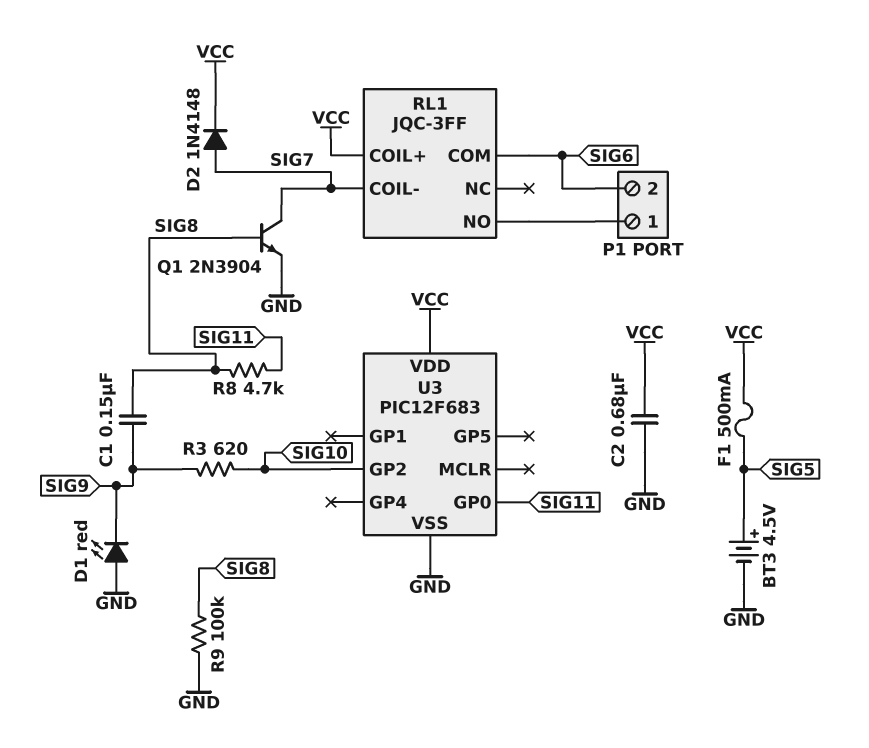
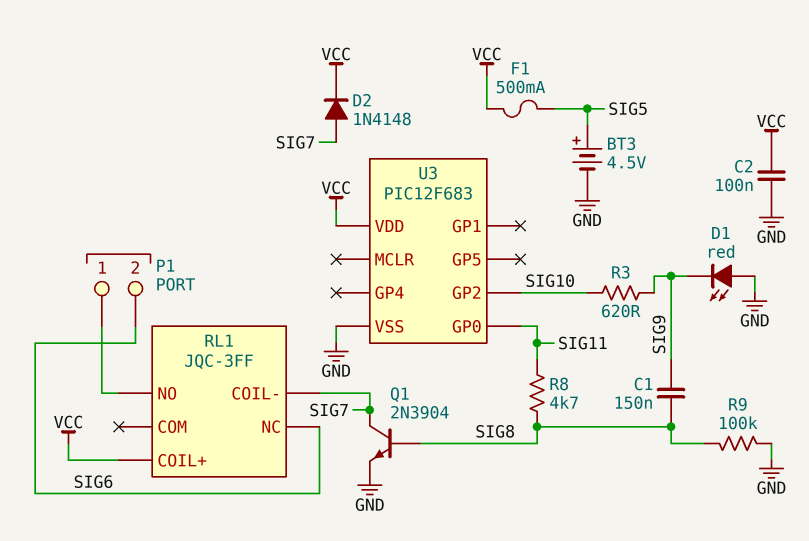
C2: 680nF (GND, VCC) -> 100nF (GND, VCC)
RL1 pin COM: SIG6 -> none
RL1 pin NC: none -> SIG6

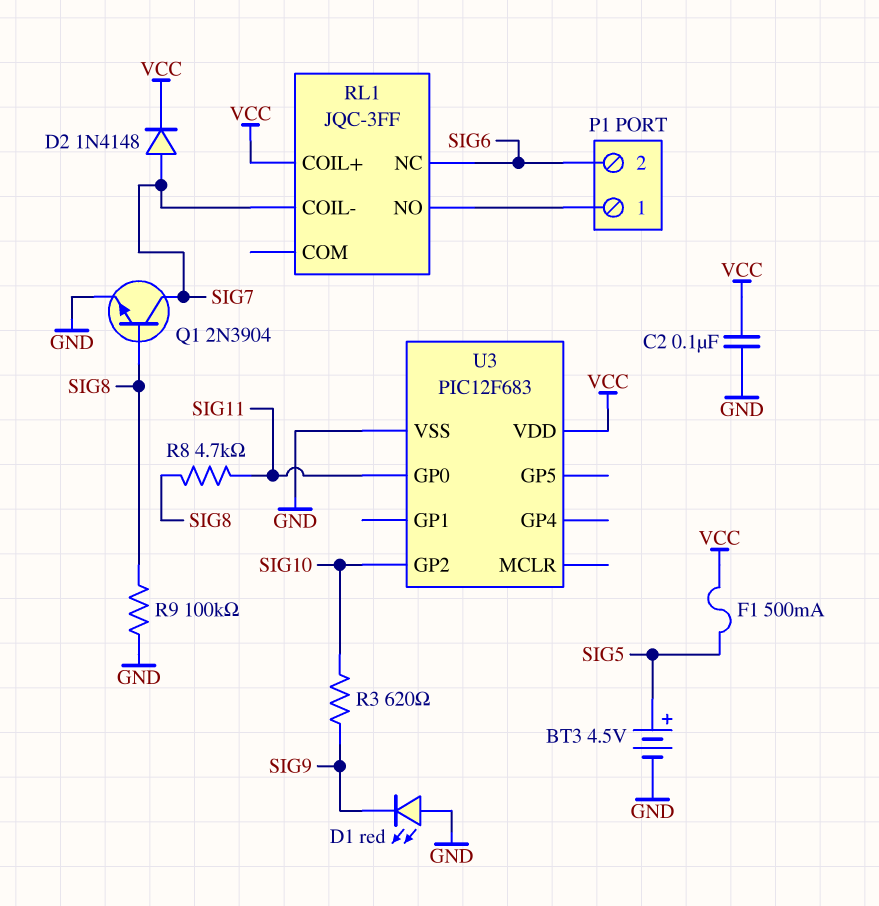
C1: 150nF (SIG8, SIG9) -> none

